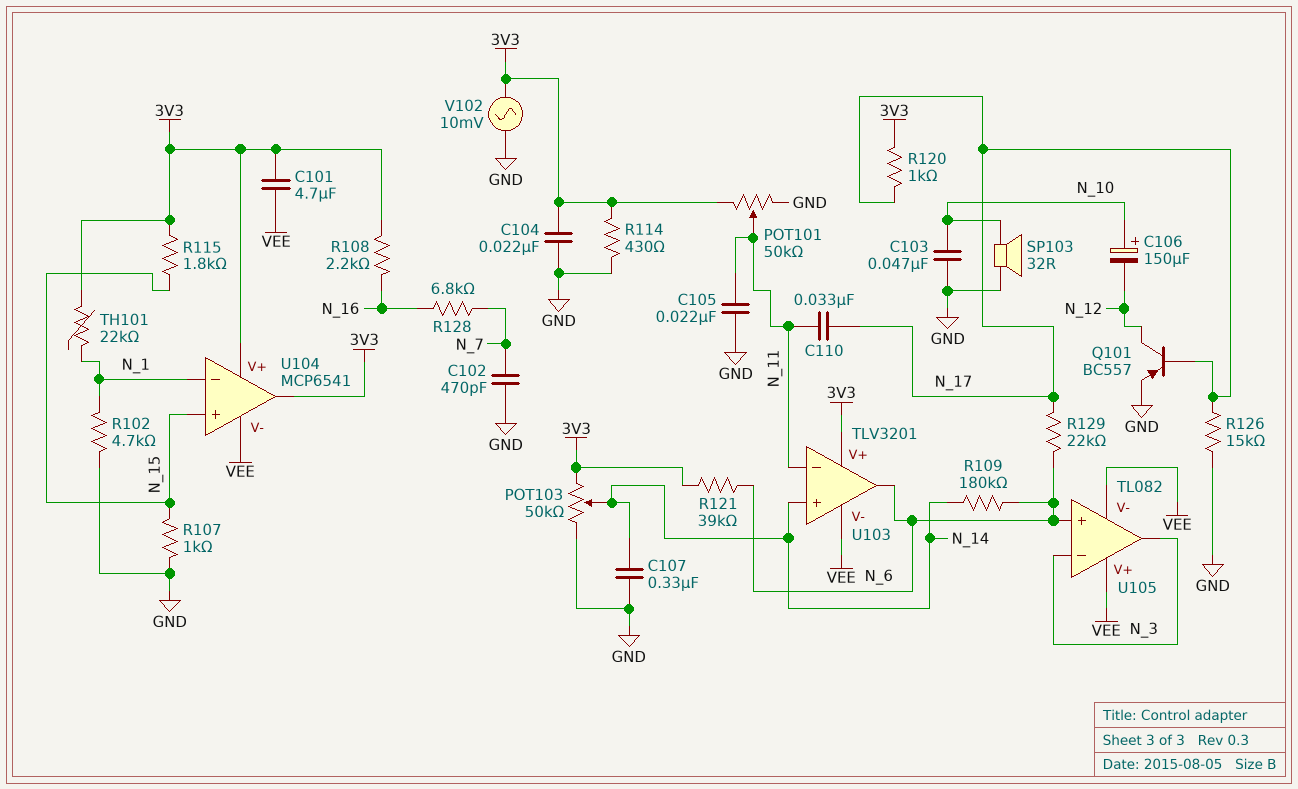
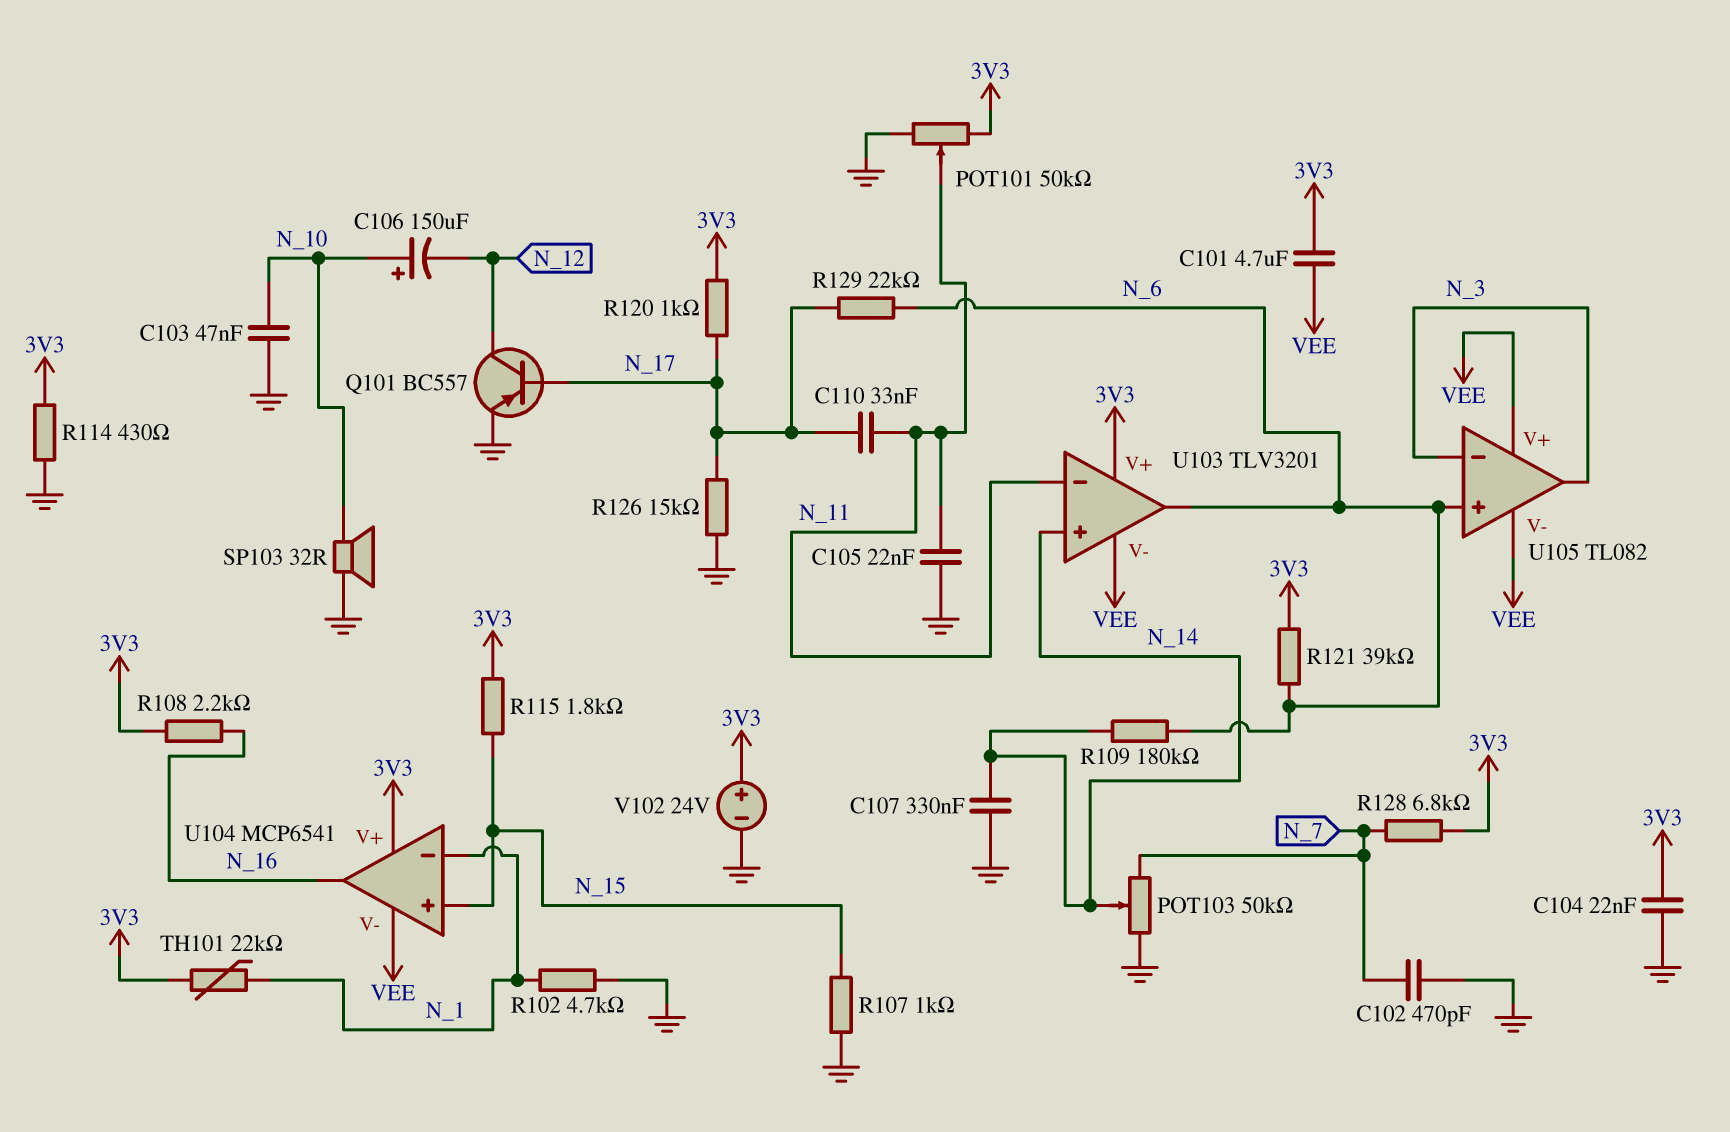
POT103: 50k (3V3, GND, wiper N_14) -> 50k (GND, N_7, wiper N_14)
R128: 6.8k (N_7, N_16) -> 6.8k (3V3, N_7)
U104 pin out: 3V3 -> N_16
V102: AC 10mV (3V3, GND) -> 24V (plus 3V3, minus GND)

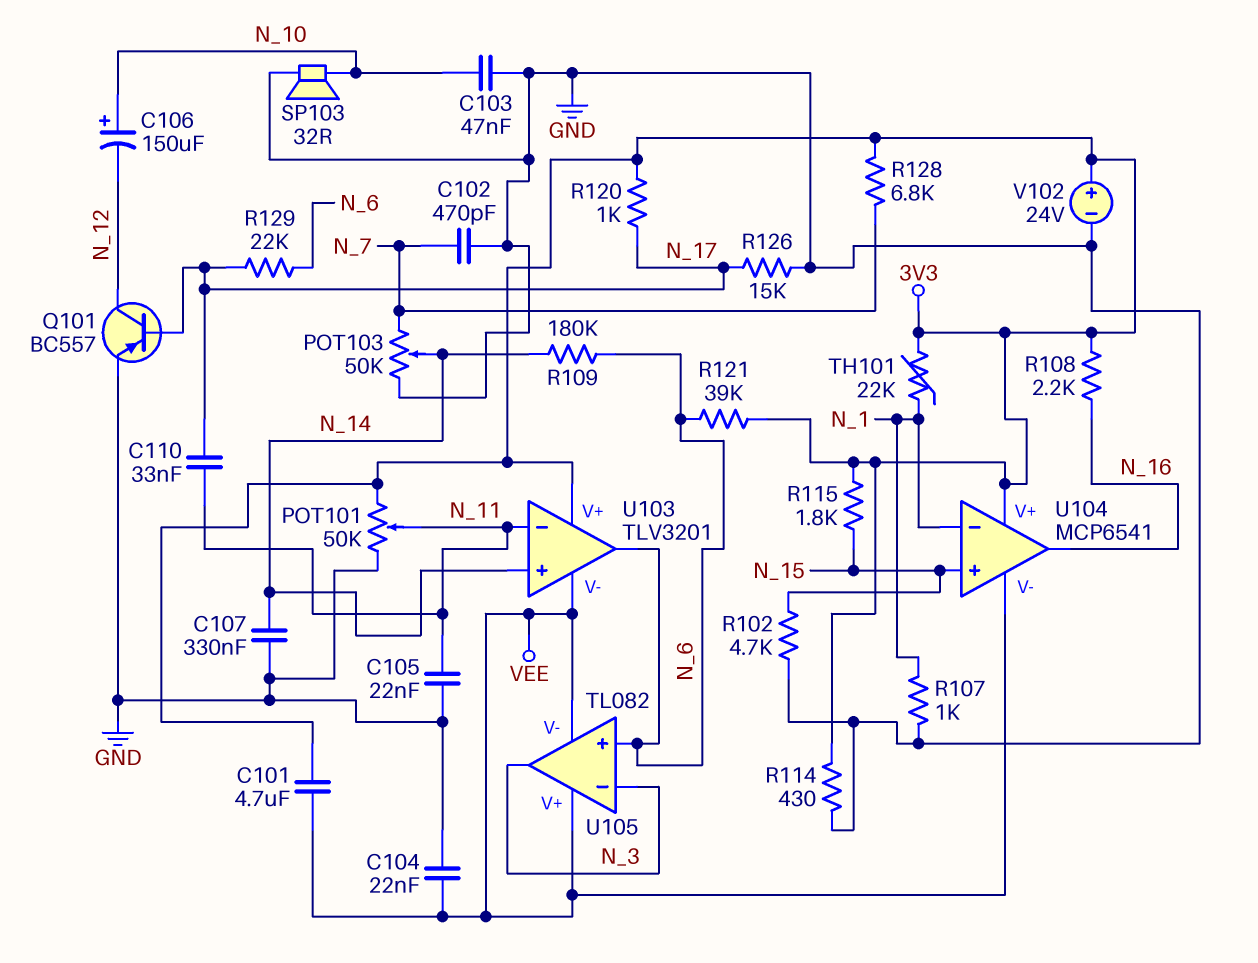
C104: 22nF (3V3, GND) -> 22nF (GND, VEE)
R102: 4.7k (GND, N_1) -> 4.7k (GND, N_15)
R107: 1k (GND, N_15) -> 1k (GND, N_1)

